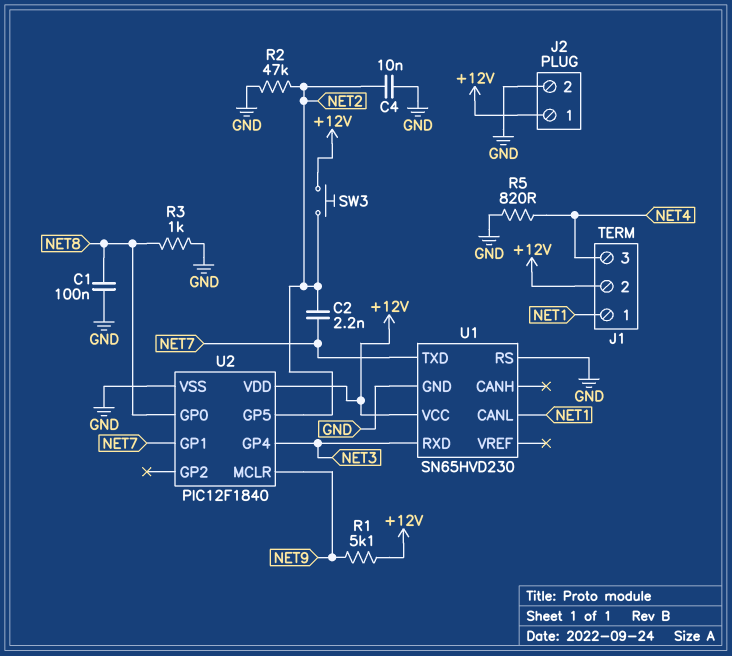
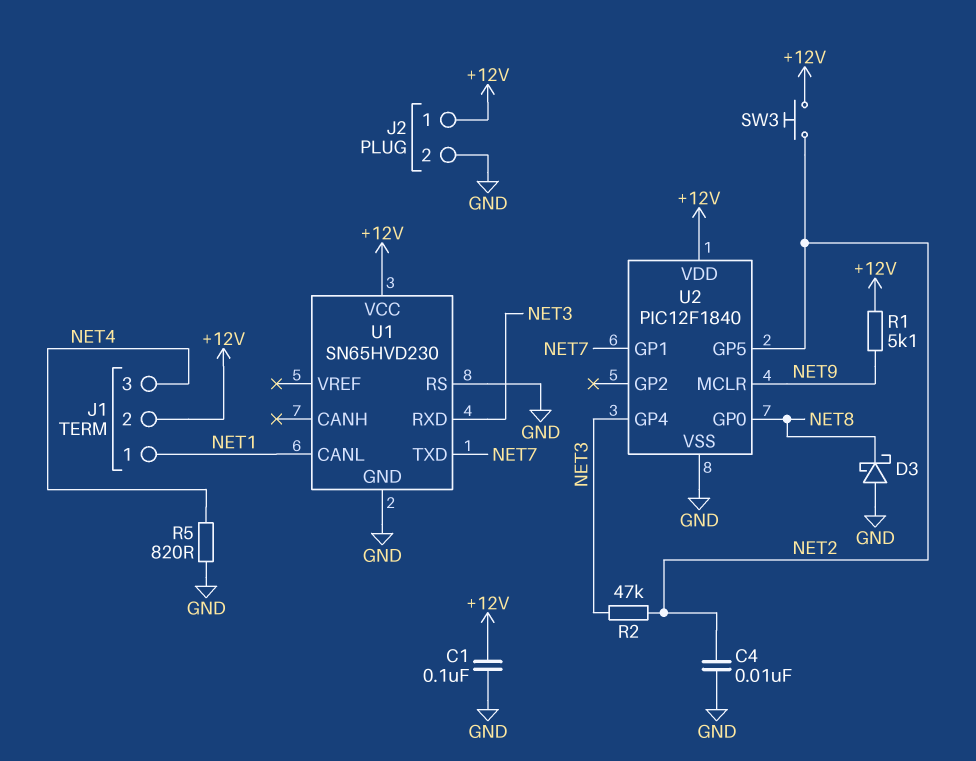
C1: 100nF (GND, NET8) -> 100nF (+12V, GND)
C2: 2.2nF (NET2, NET7) -> none
D3: none -> schottky (A GND, K NET8)
R2: 47k (GND, NET2) -> 47k (NET2, NET3)
R3: 1k (GND, NET8) -> none

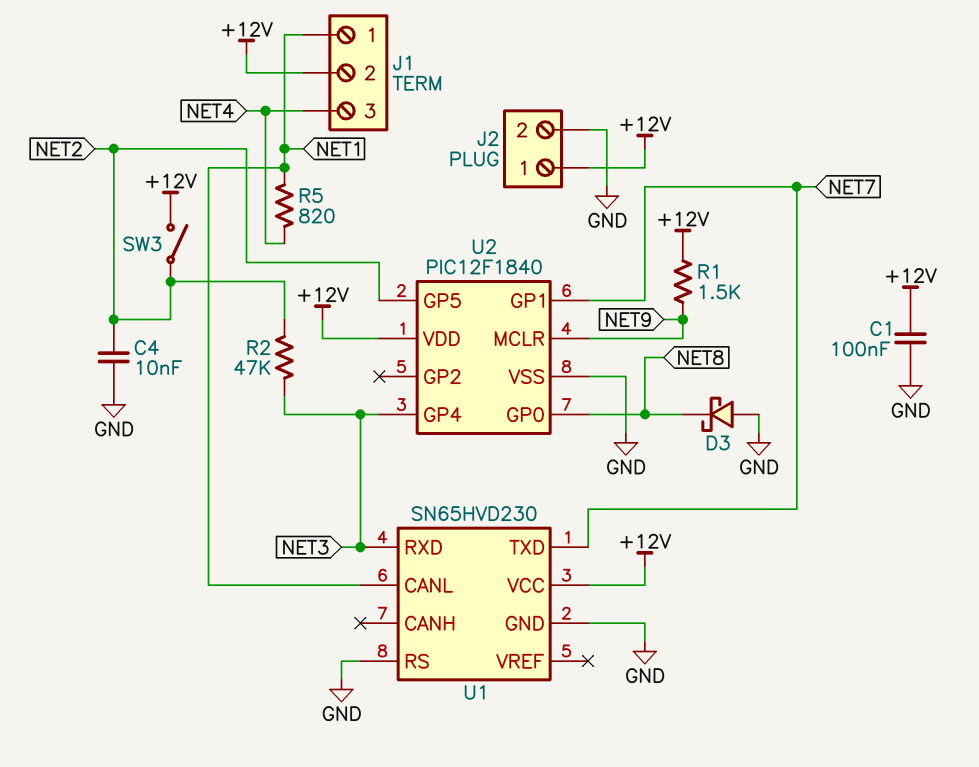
R1: 5.1k (+12V, NET9) -> 1.5k (+12V, NET9)
R5: 820 (GND, NET4) -> 820 (NET1, NET4)
SW3: button (+12V, NET2) -> switch (+12V, NET2)

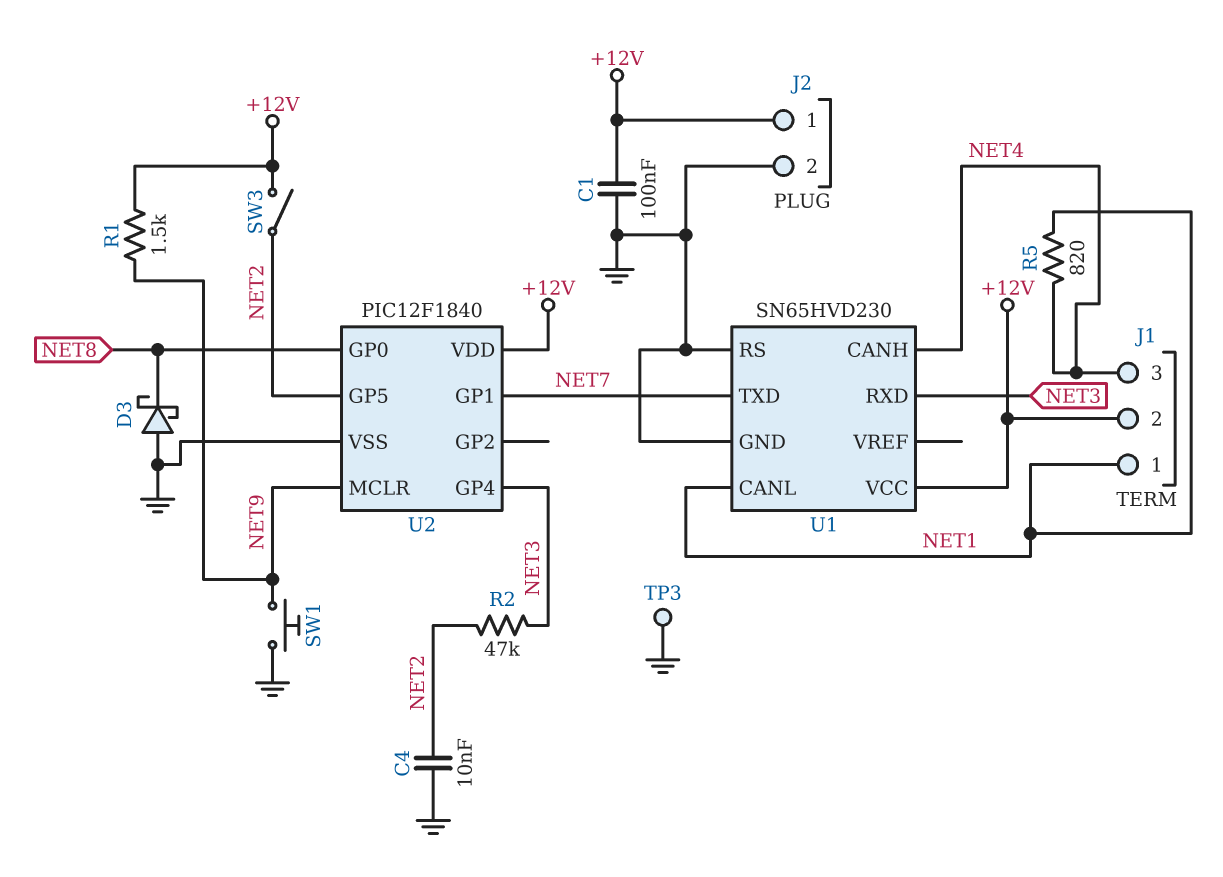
SW1: none -> button (GND, NET9)
TP3: none -> test point (GND)
U1 pin CANH: none -> NET4

